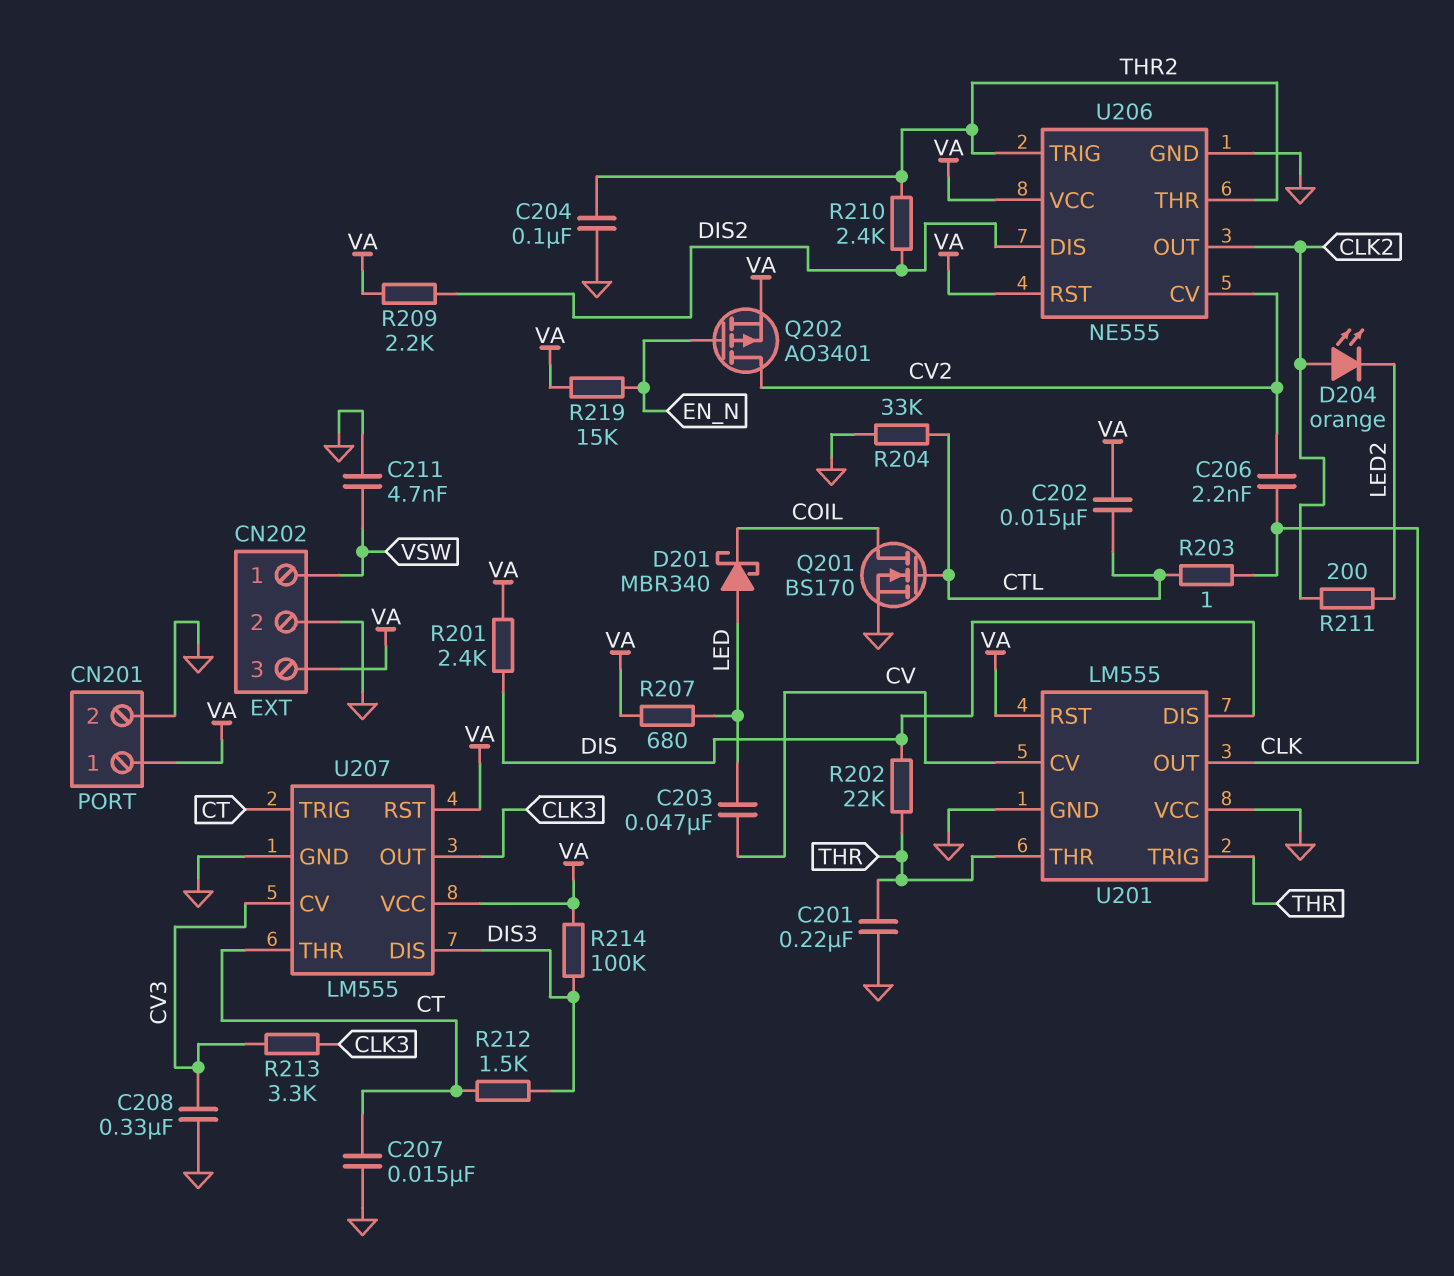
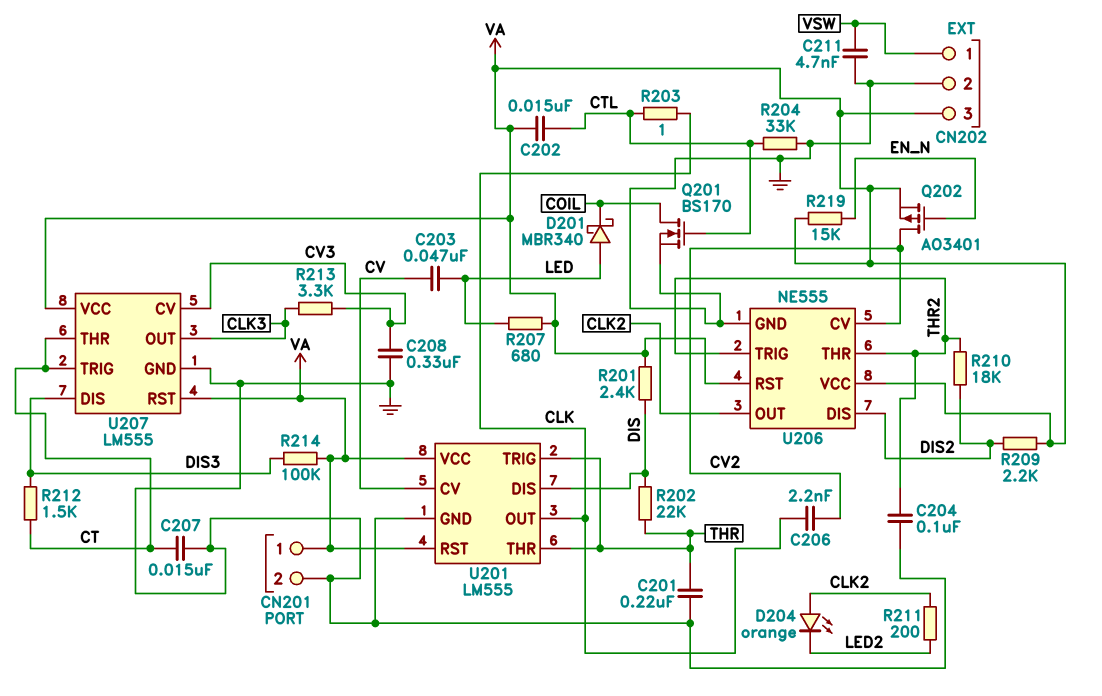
R210: 2.4k (DIS2, THR2) -> 18k (DIS2, THR2)
U201 pin VCC: GND -> VA

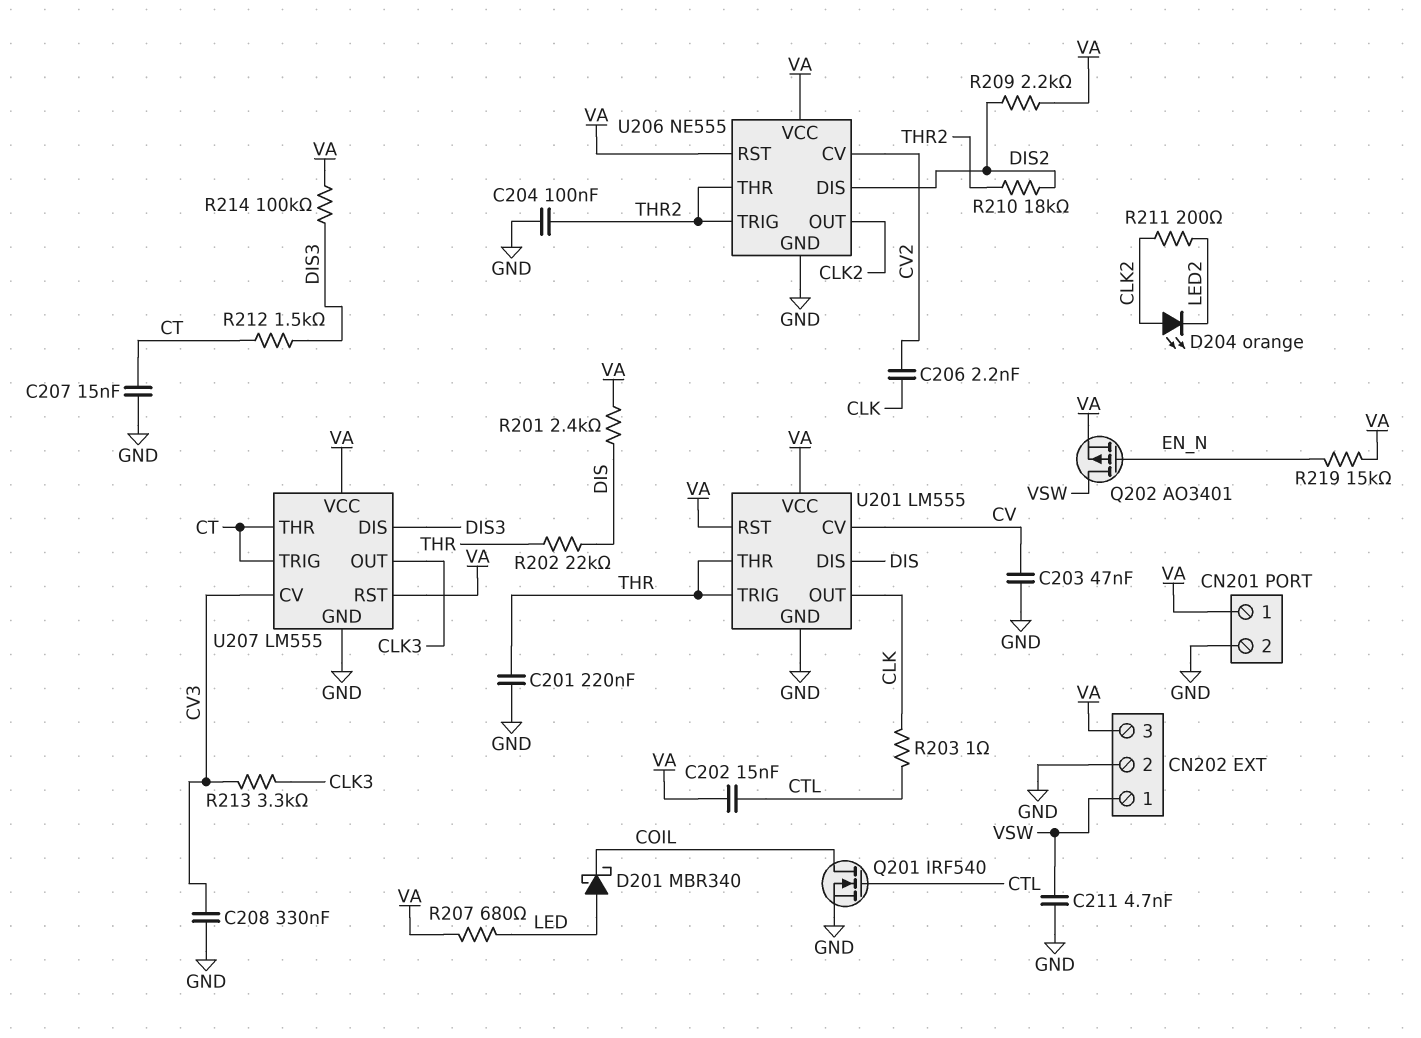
C203: 47nF (CV, LED) -> 47nF (CV, GND)
Q201: NMOS BS170 (G CTL, D COIL, S GND) -> NMOS IRF540 (G CTL, D COIL, S GND)
Q202: PMOS AO3401 (G EN_N, D CV2, S VA) -> PMOS AO3401 (G EN_N, D VSW, S VA)
R204: 33k (CTL, GND) -> none

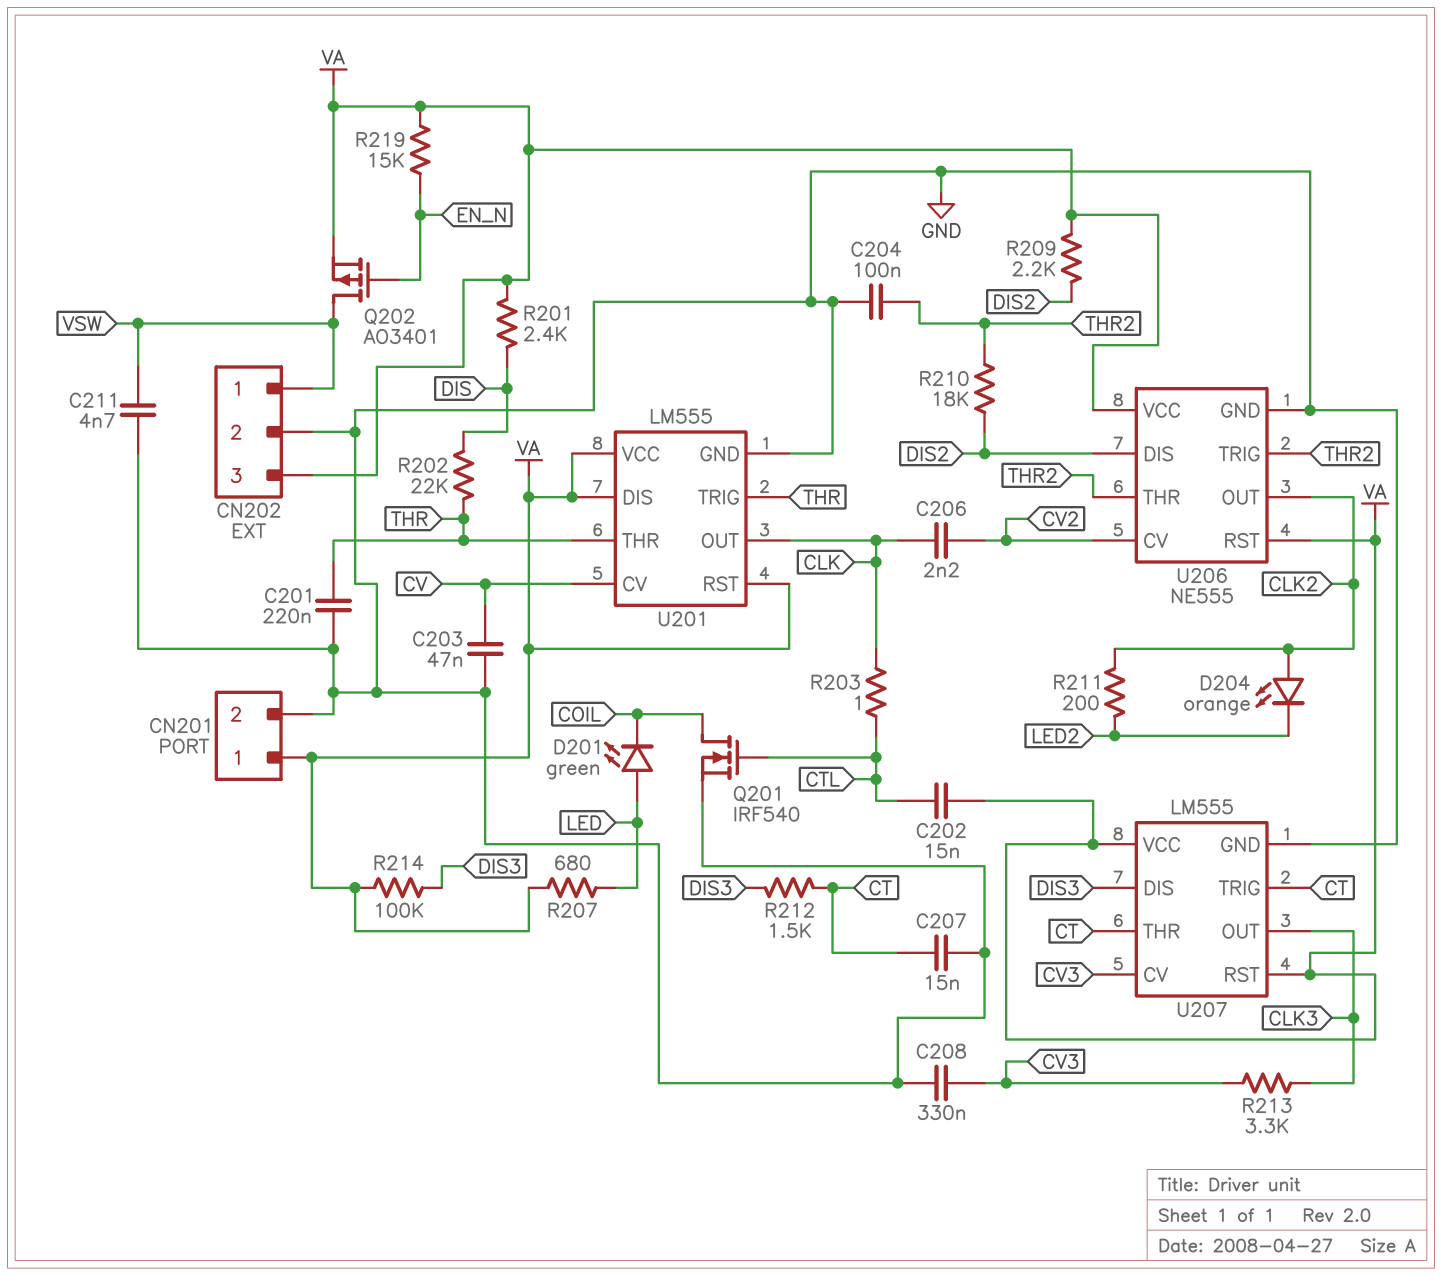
D201: schottky MBR340 (A LED, K COIL) -> LED green (A LED, K COIL)
U201 pin DIS: DIS -> VA

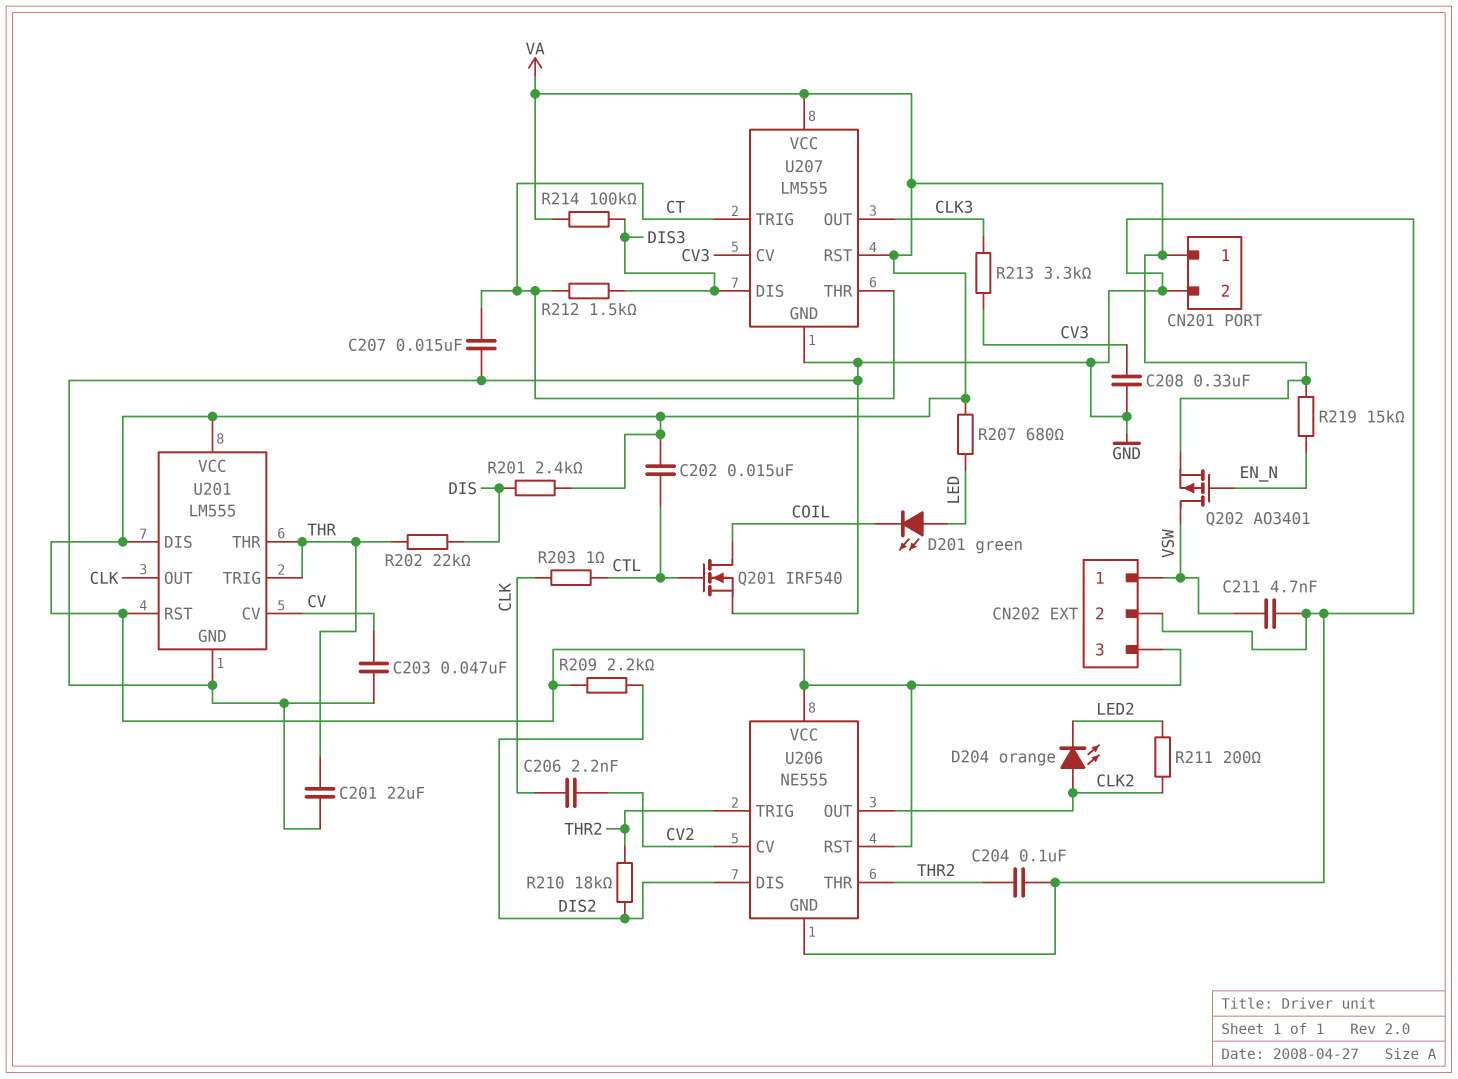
C201: 220nF (GND, THR) -> 22uF (GND, THR)

